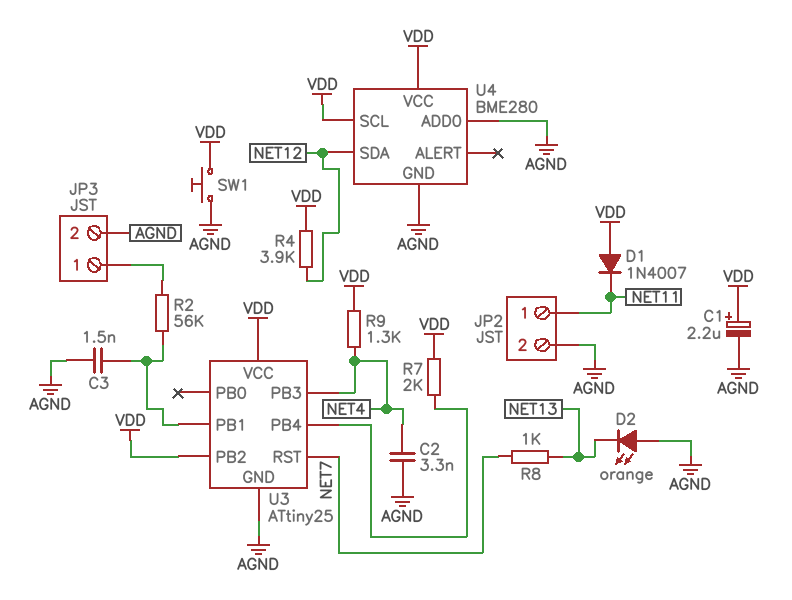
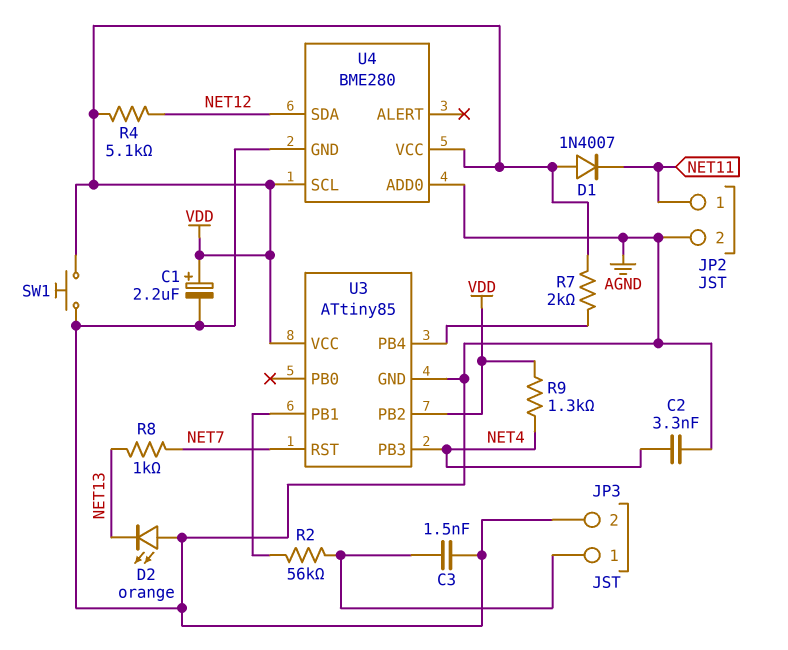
C3: 1.5nF (AGND, U3/PB1) -> 1.5nF (AGND, JP3/1)
R4: 3.9k (NET12, VDD) -> 5.1k (NET12, VDD)
U3: ATtiny25 -> ATtiny85

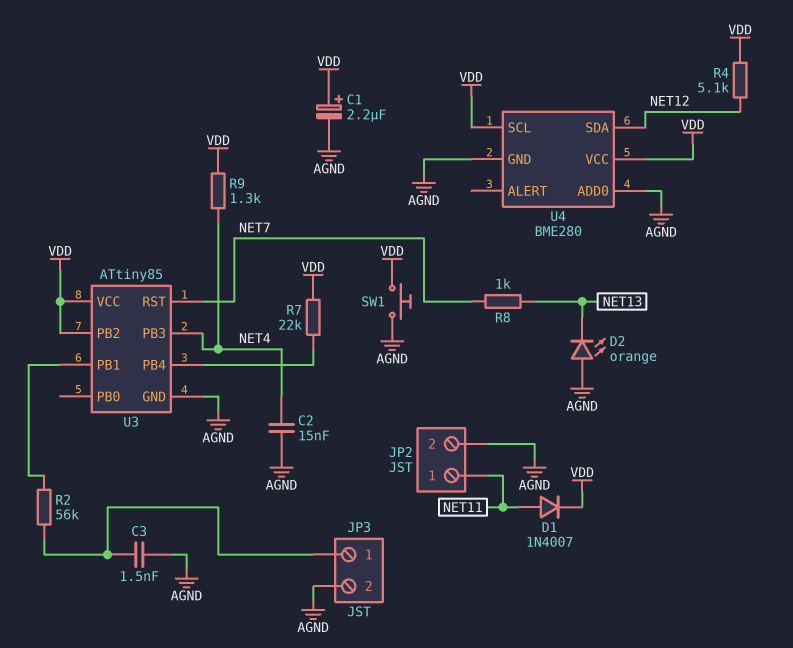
C2: 3.3nF (AGND, NET4) -> 15nF (AGND, NET4)
D1: diode 1N4007 (A VDD, K NET11) -> diode 1N4007 (A NET11, K VDD)
R7: 2k (U3/PB4, VDD) -> 22k (U3/PB4, VDD)

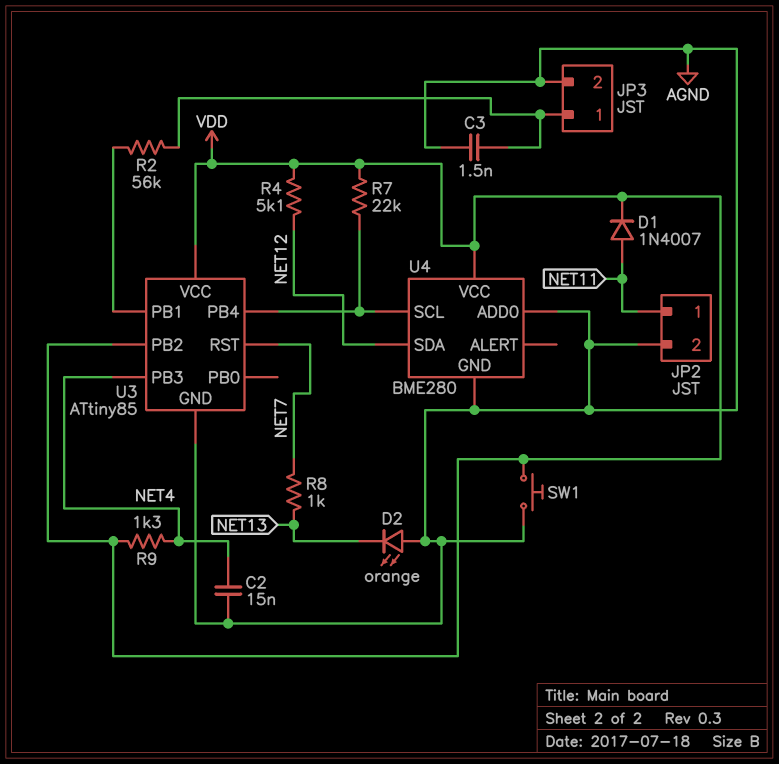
C1: 2.2uF (plus VDD, minus AGND) -> none
U4 pin SCL: VDD -> U3/PB4

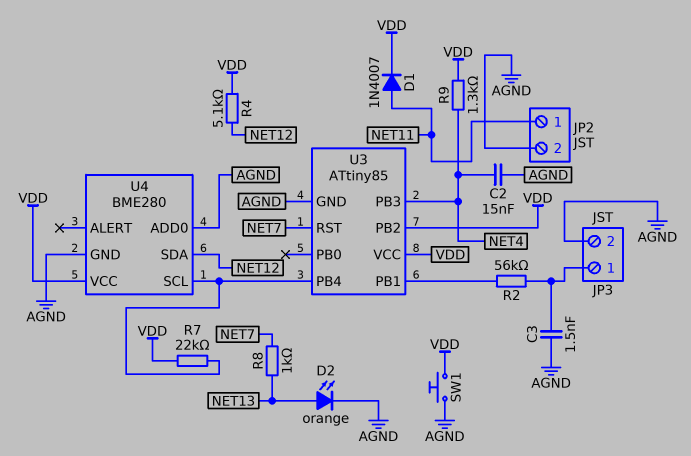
D2: LED orange (A AGND, K NET13) -> LED orange (A NET13, K AGND)

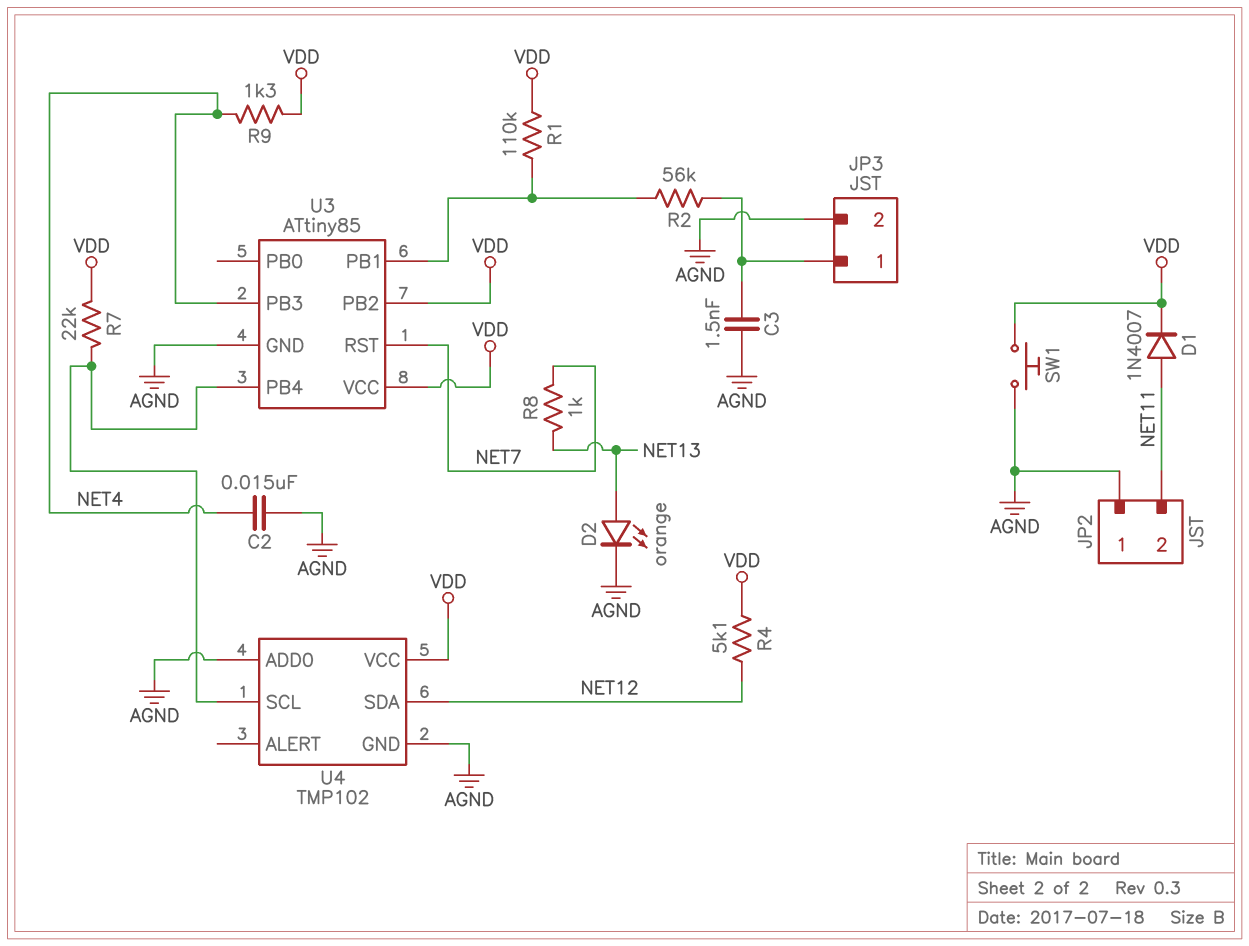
JP2 pin 1: NET11 -> AGND
JP2 pin 2: AGND -> NET11
R1: none -> 110k (U3/PB1, VDD)
U4: BME280 -> TMP102

